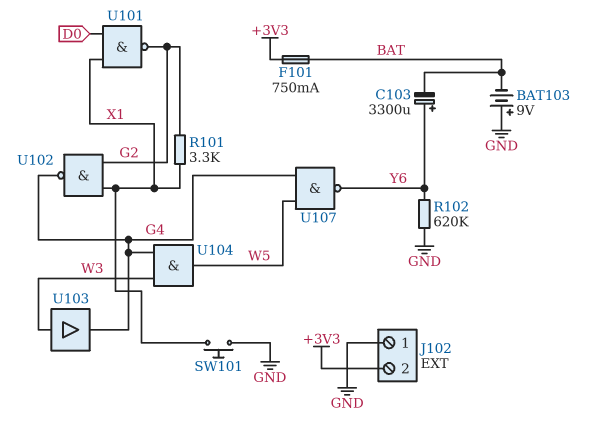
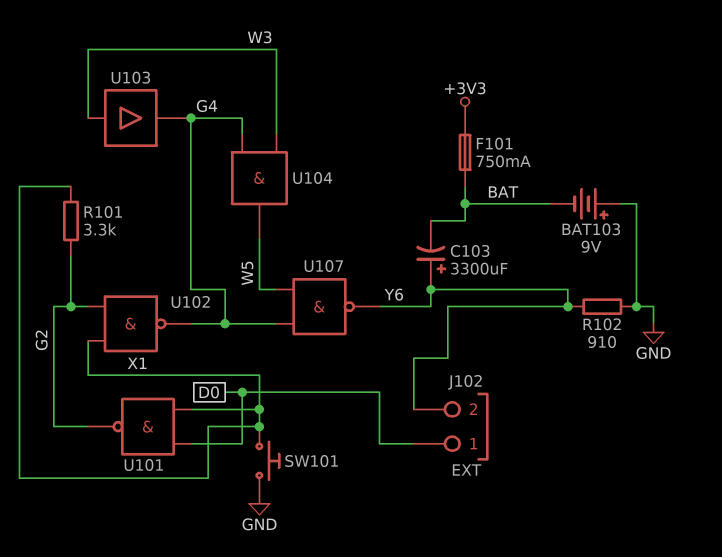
J102 pin 1: GND -> D0
J102 pin 2: +3V3 -> Y6
R102: 620k (GND, Y6) -> 910 (GND, Y6)

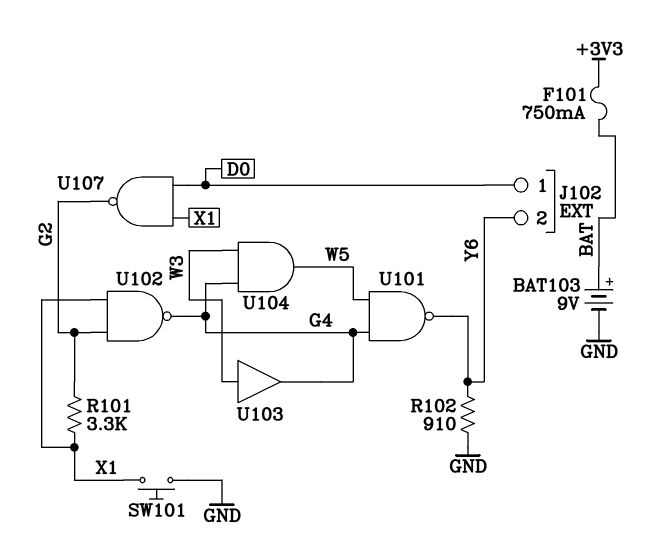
BAT103: 9V (plus GND, minus BAT) -> 9V (plus BAT, minus GND)
C103: 3300uF (plus Y6, minus BAT) -> none
U101: NAND (in D0, in X1, out G2) -> NAND (in G4, in W5, out Y6)
U107: NAND (in G4, in W5, out Y6) -> NAND (in D0, in X1, out G2)

